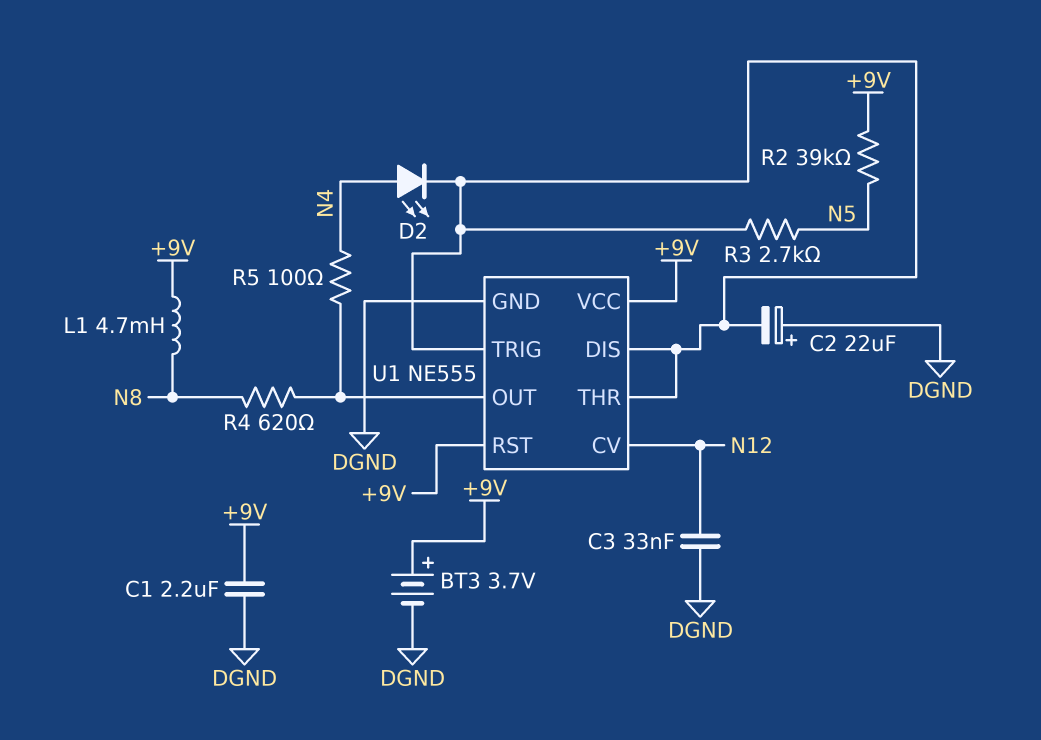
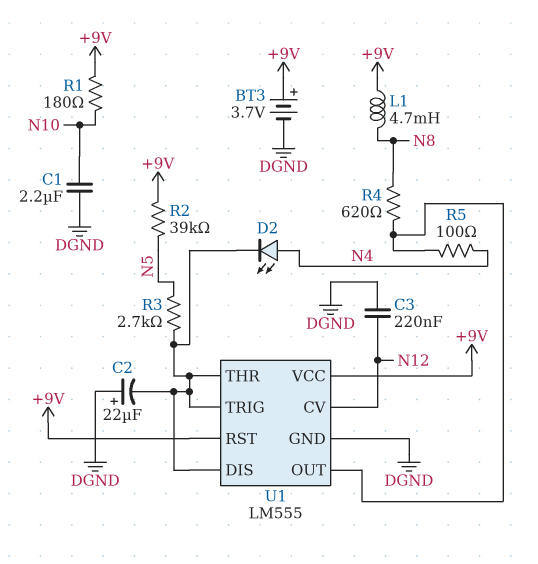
C1: 2.2uF (+9V, DGND) -> 2.2uF (DGND, N10)
C3: 33nF (DGND, N12) -> 220nF (DGND, N12)
R1: none -> 180 (+9V, N10)
U1: NE555 -> LM555

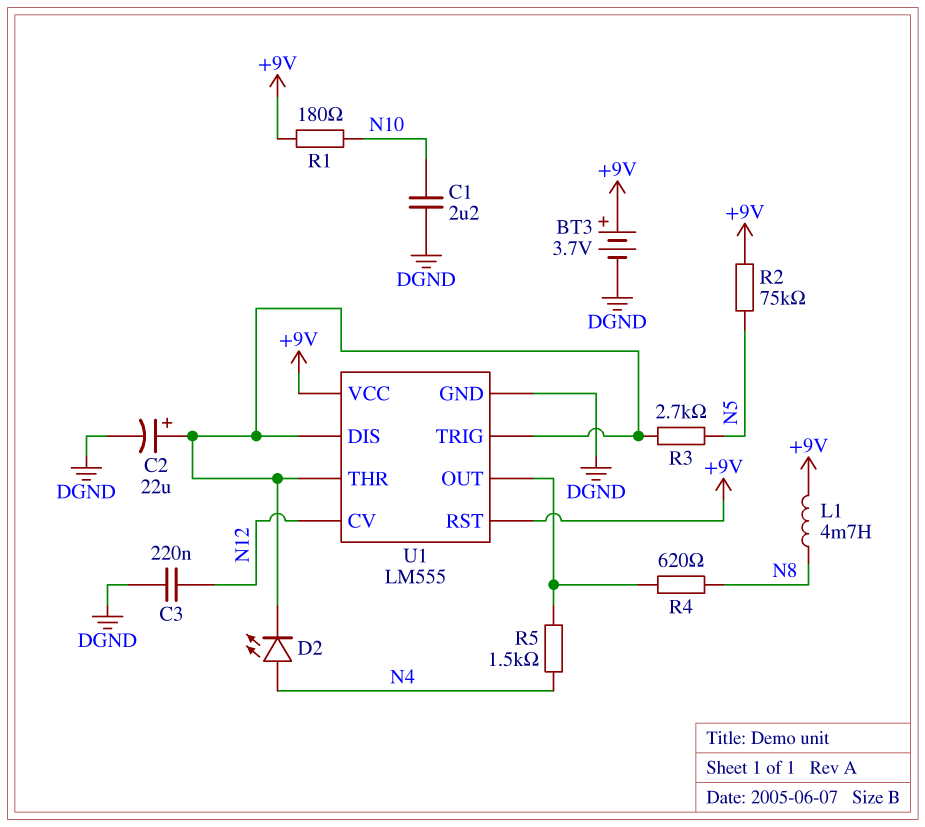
C2: 22uF (plus DGND, minus U1/DIS) -> 22uF (plus U1/DIS, minus DGND)
R2: 39k (+9V, N5) -> 75k (+9V, N5)
R5: 100 (N4, U1/OUT) -> 1.5k (N4, U1/OUT)

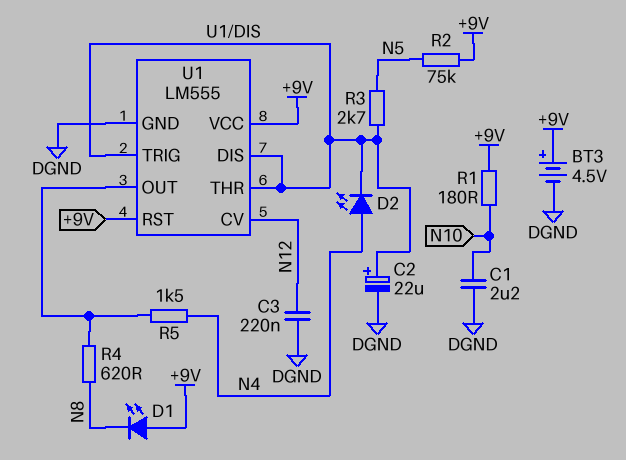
BT3: 3.7V (plus +9V, minus DGND) -> 4.5V (plus +9V, minus DGND)
D1: none -> LED (A +9V, K N8)
L1: 4.7mH (+9V, N8) -> none

